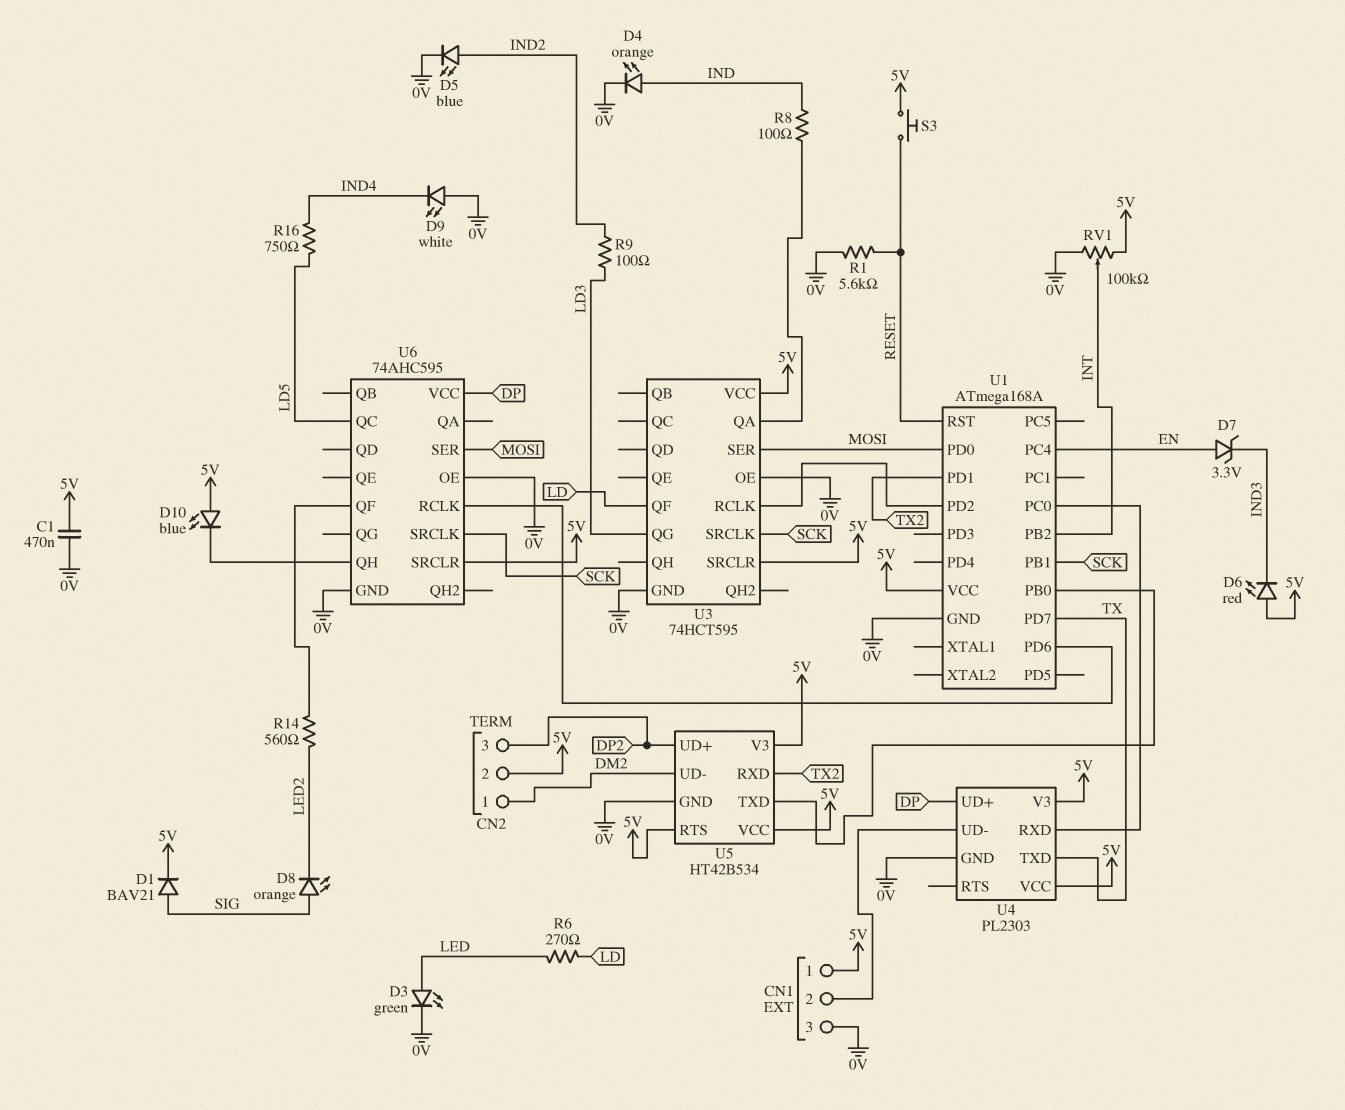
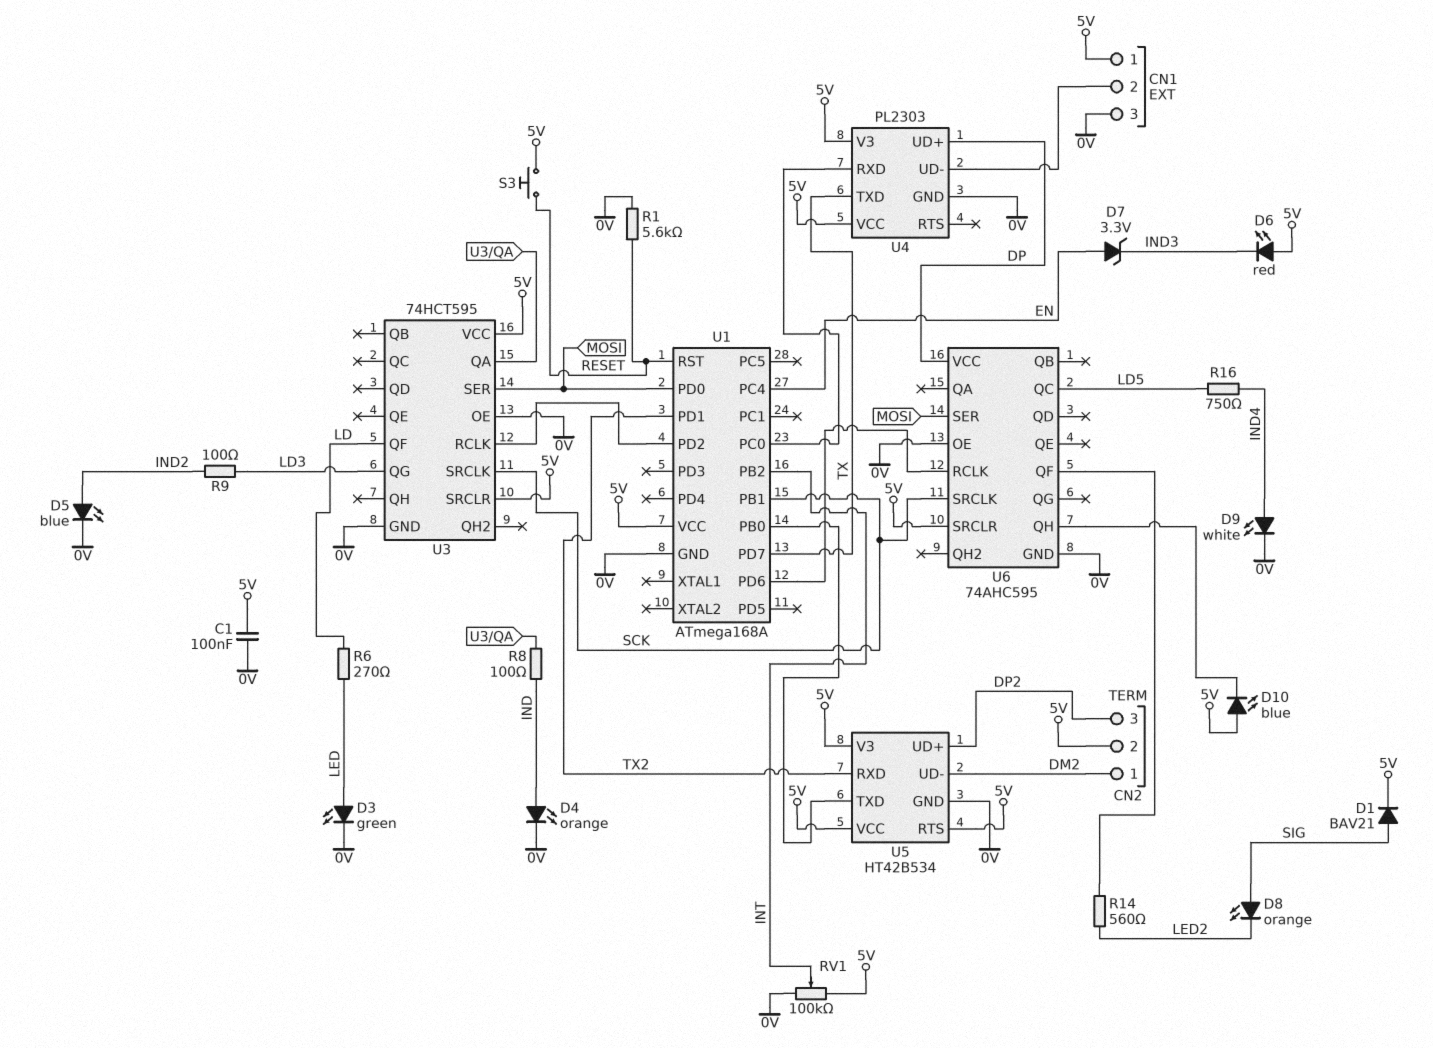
C1: 470nF (0V, 5V) -> 100nF (0V, 5V)
D9: LED white (A 0V, K IND4) -> LED white (A IND4, K 0V)

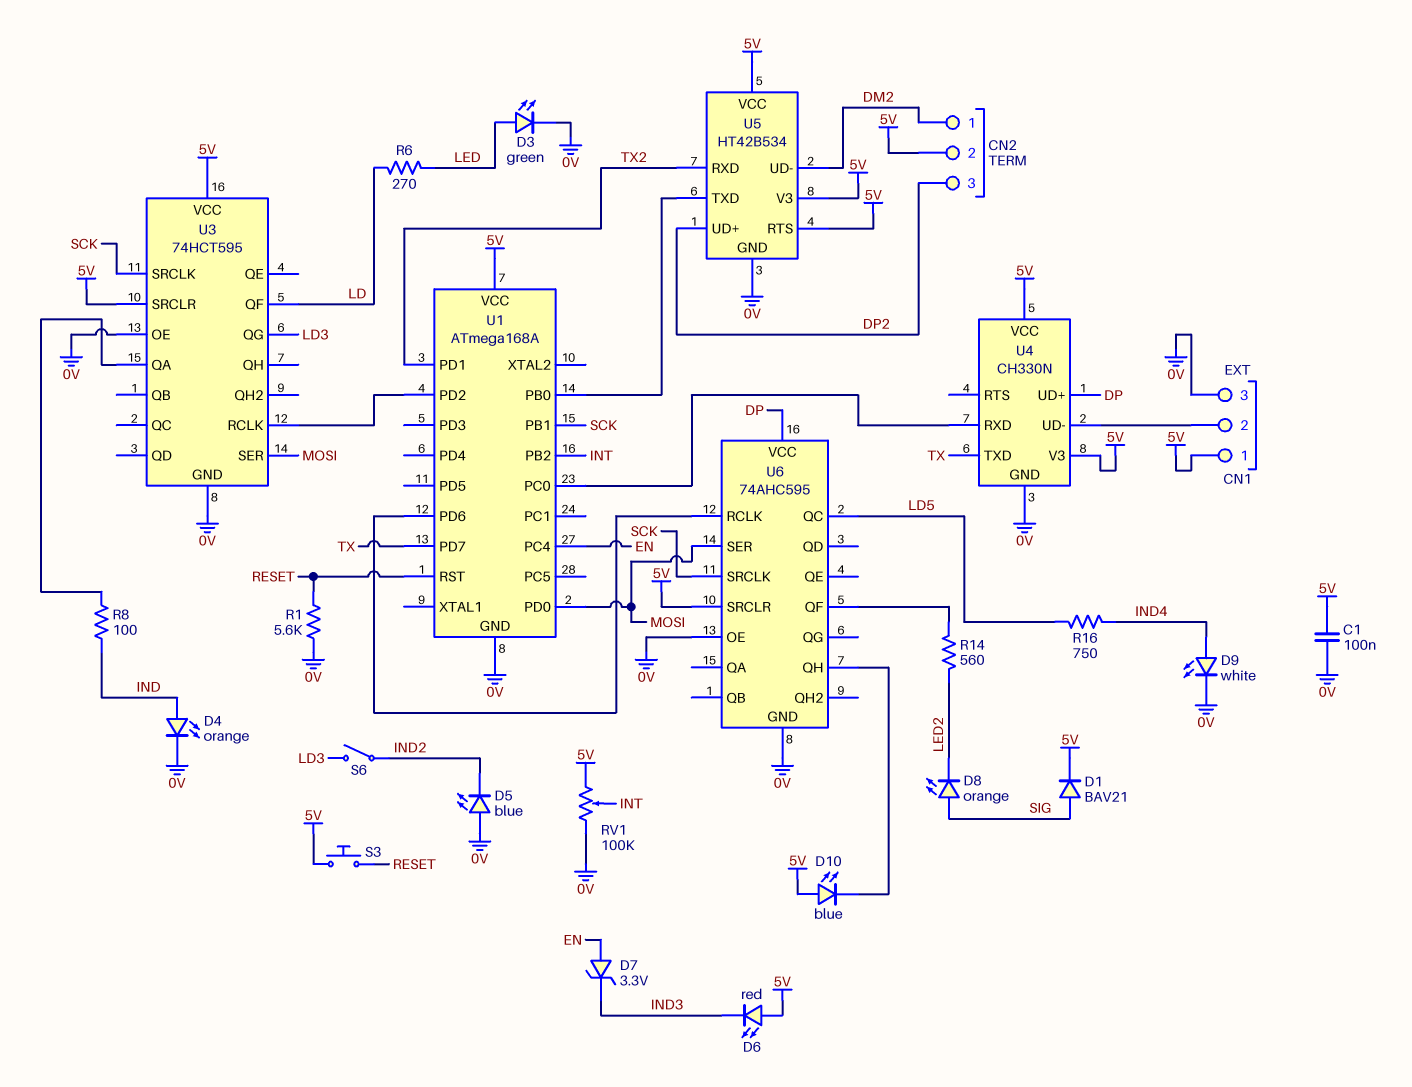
D5: LED blue (A IND2, K 0V) -> LED blue (A 0V, K IND2)
R9: 100 (IND2, LD3) -> none
S6: none -> switch (IND2, LD3)
U4: PL2303 -> CH330N

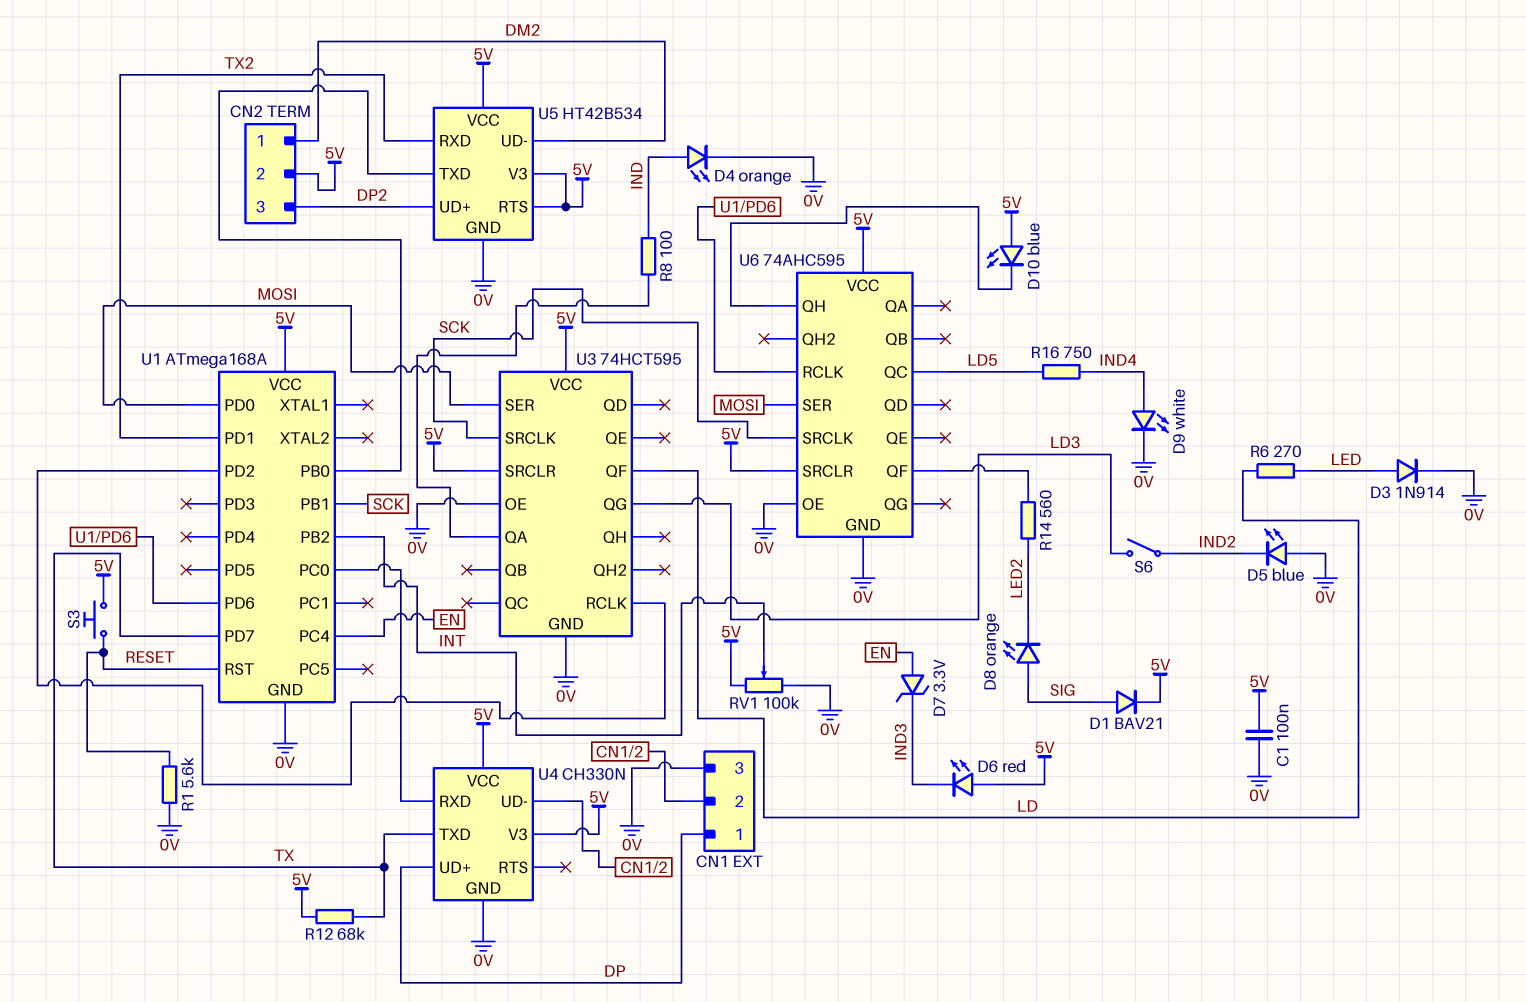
CN1 pin 1: 5V -> DP
D3: LED green (A LED, K 0V) -> diode 1N914 (A LED, K 0V)
R12: none -> 68k (5V, TX)
U6 pin VCC: DP -> 5V

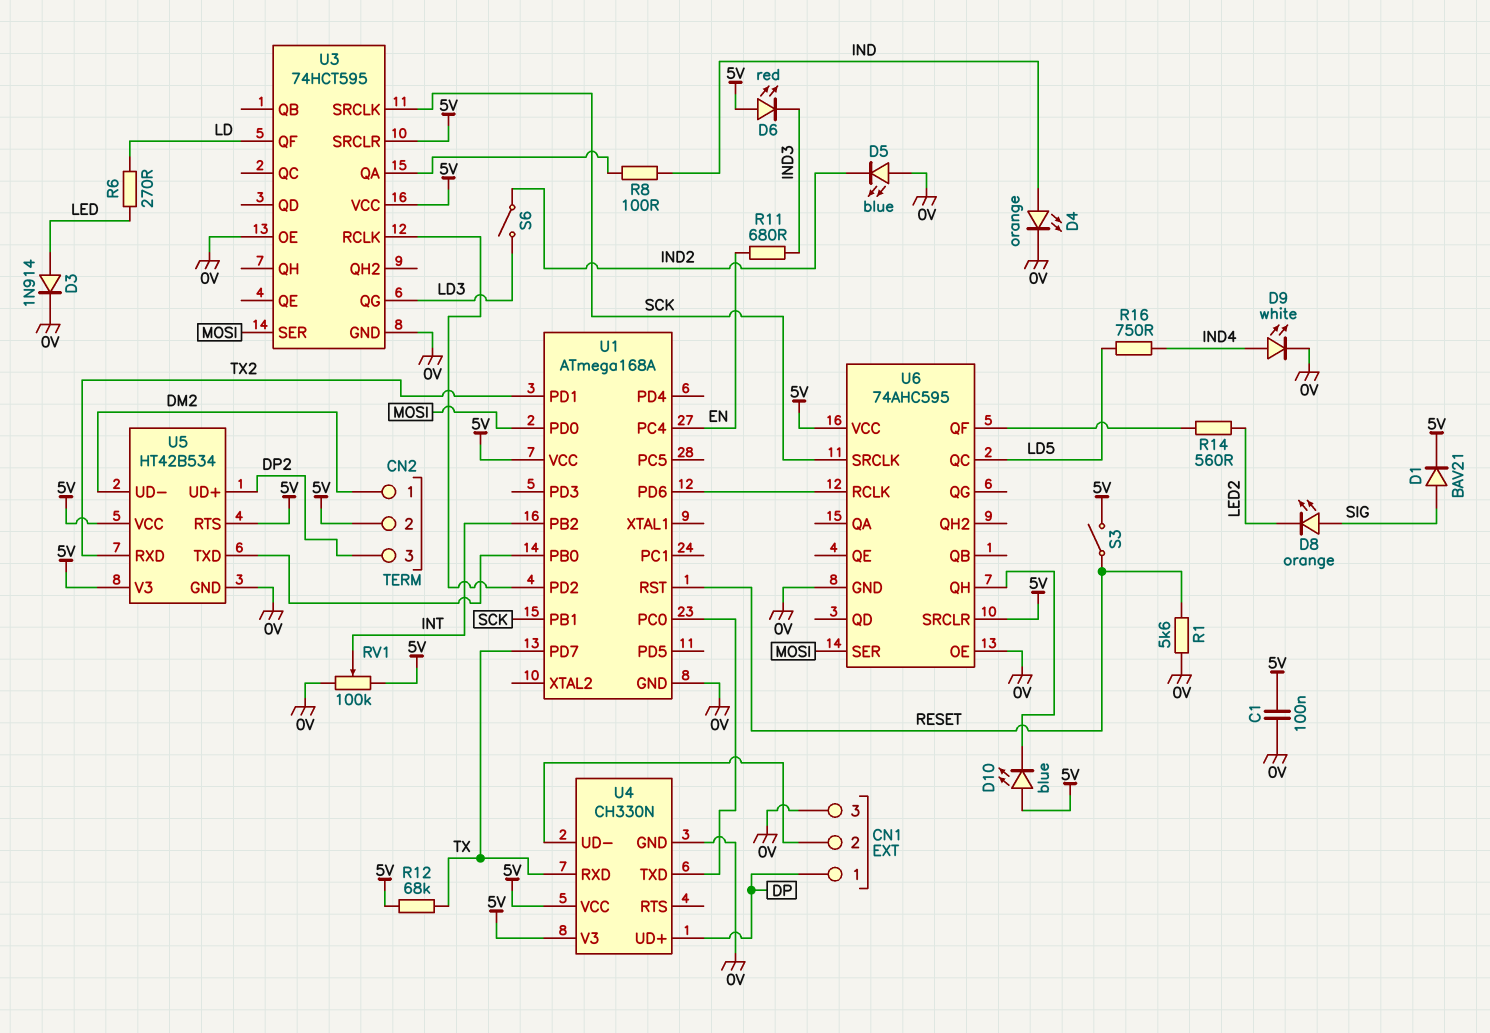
D7: zener 3.3V (A EN, K IND3) -> none
R11: none -> 680 (EN, IND3)
S3: button (5V, RESET) -> switch (5V, RESET)
U4 pin RXD: U1/PC0 -> TX
U4 pin TXD: TX -> U1/PC0

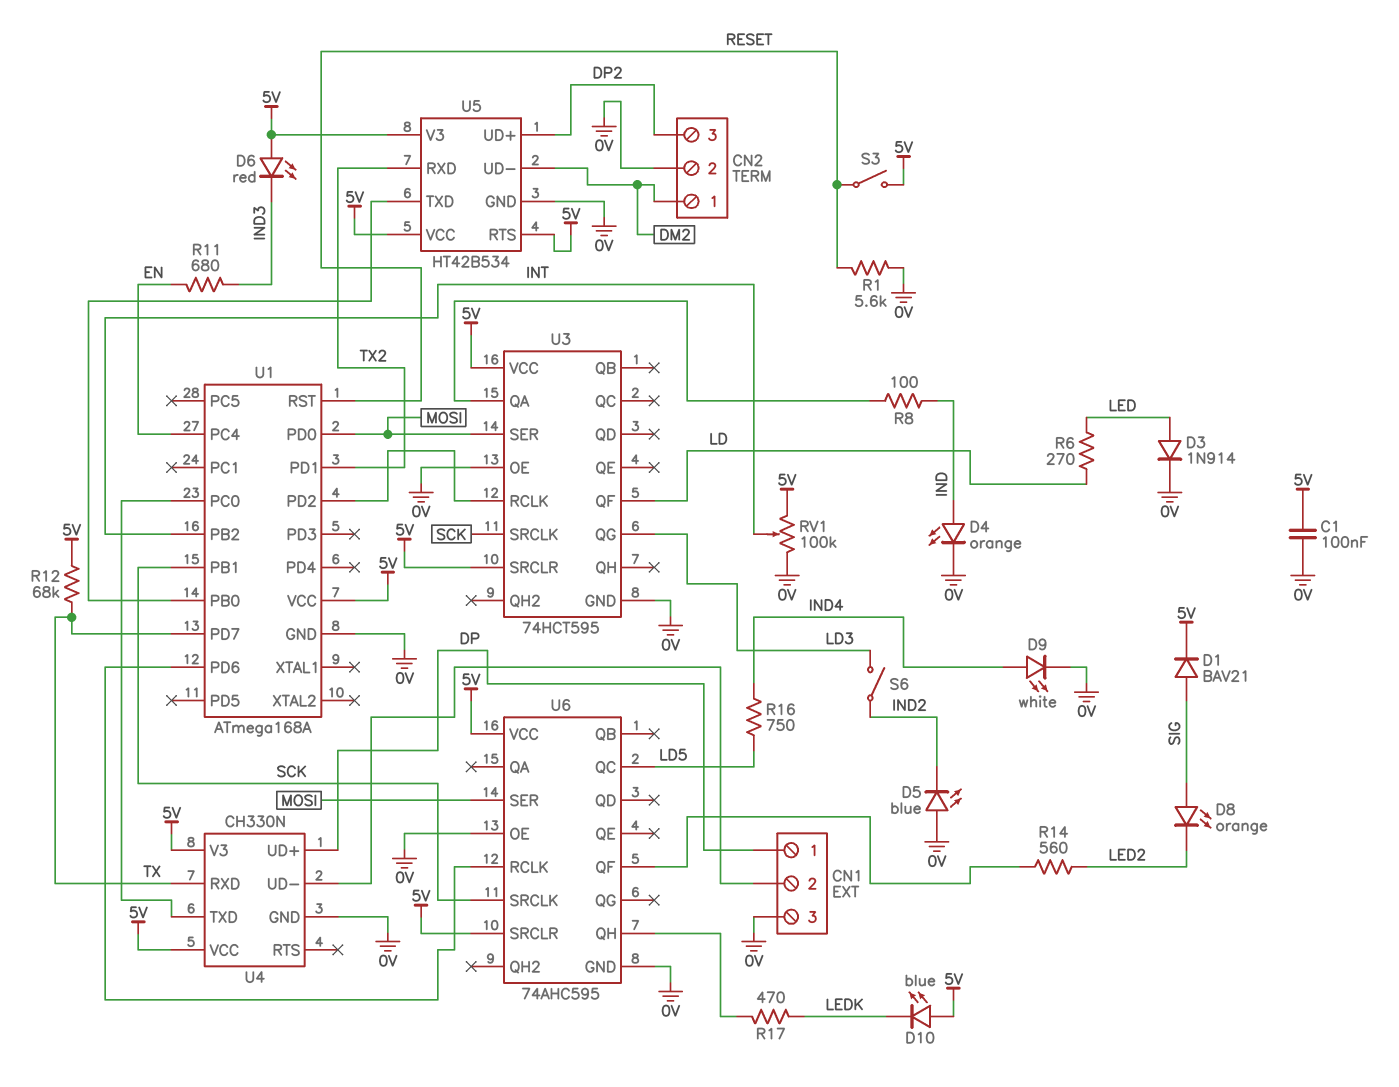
CN2 pin 2: 5V -> 0V
D10: LED blue (A 5V, K U6/QH) -> LED blue (A 5V, K LEDK)
R17: none -> 470 (LEDK, U6/QH)

